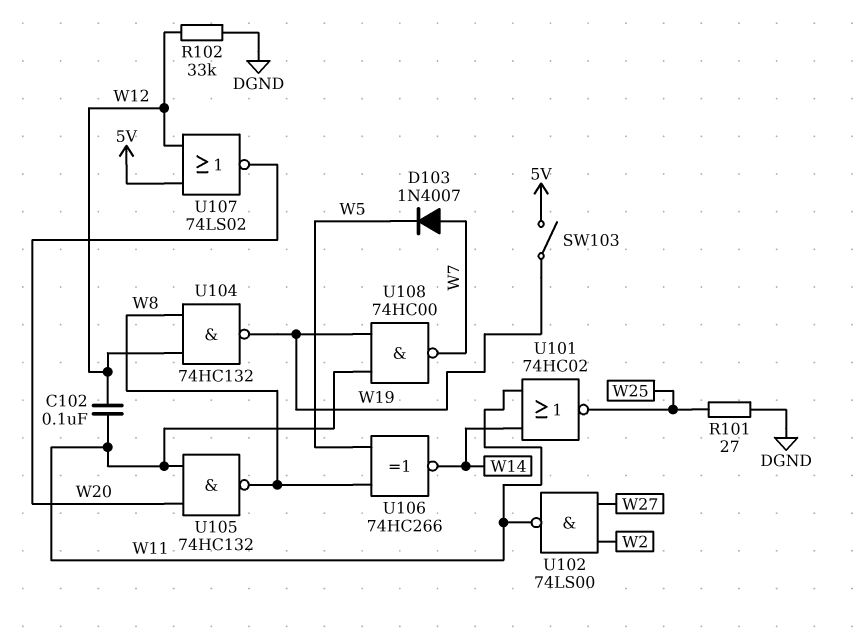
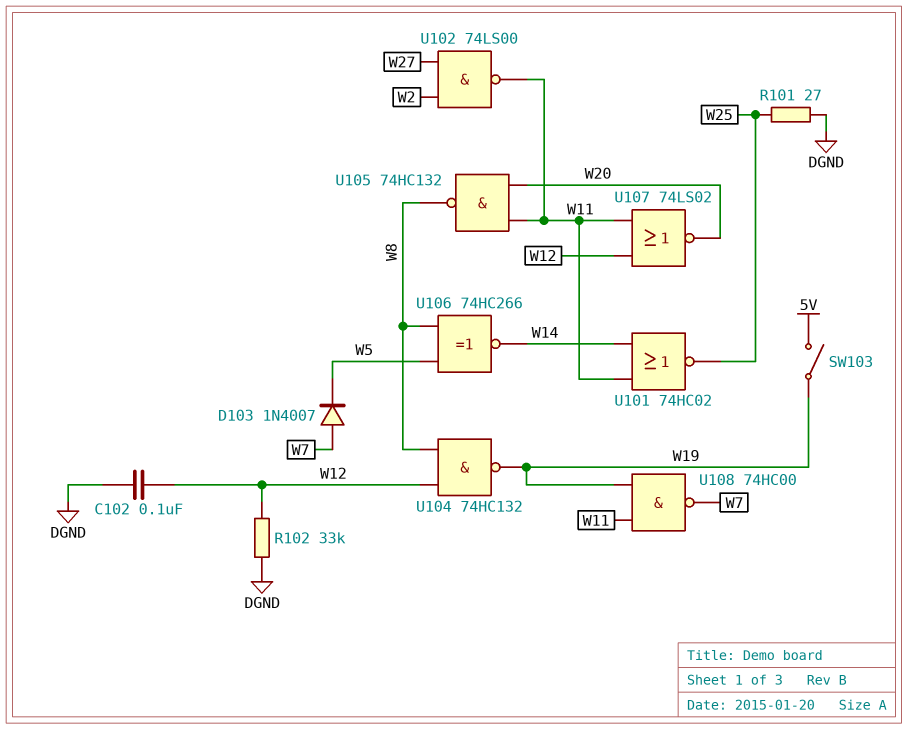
C102: 100nF (W11, W12) -> 100nF (DGND, W12)
U107: NOR 74LS02 (in 5V, in W12, out W20) -> NOR 74LS02 (in W11, in W12, out W20)

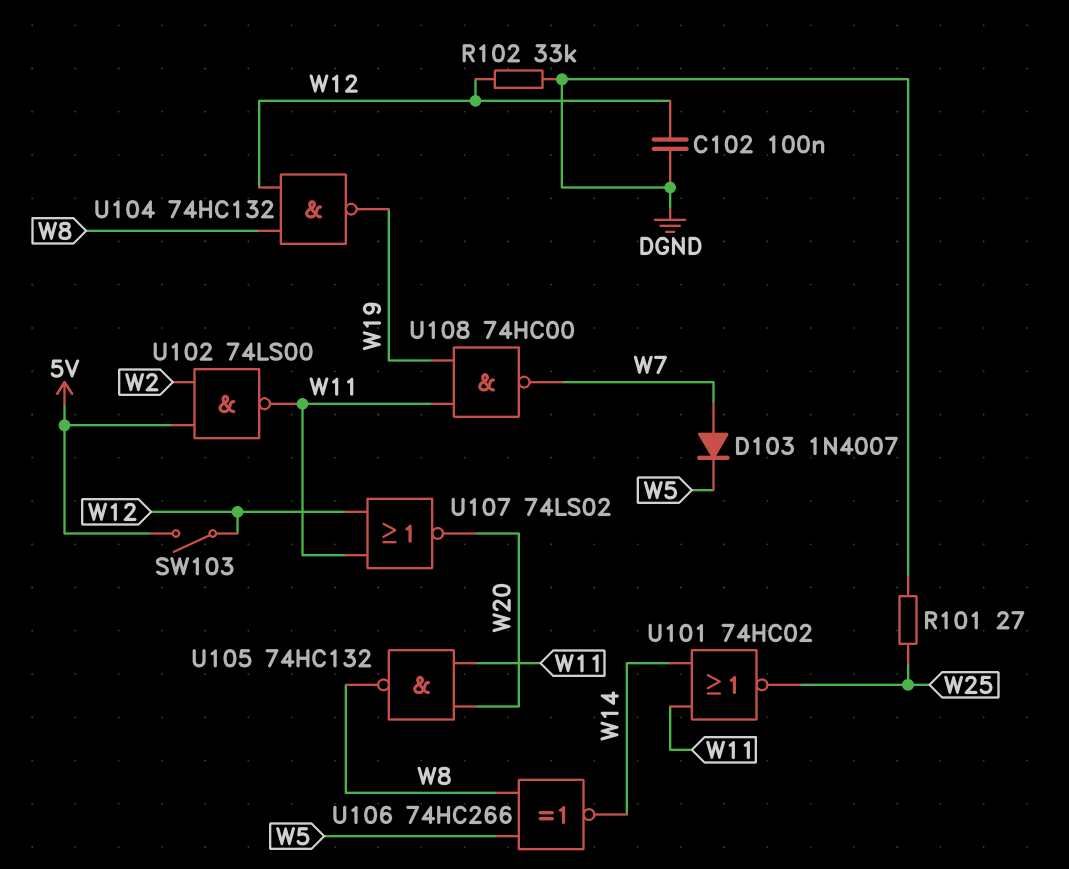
SW103: switch (5V, W19) -> switch (5V, W12)
U102: NAND 74LS00 (in W2, in W27, out W11) -> NAND 74LS00 (in 5V, in W2, out W11)

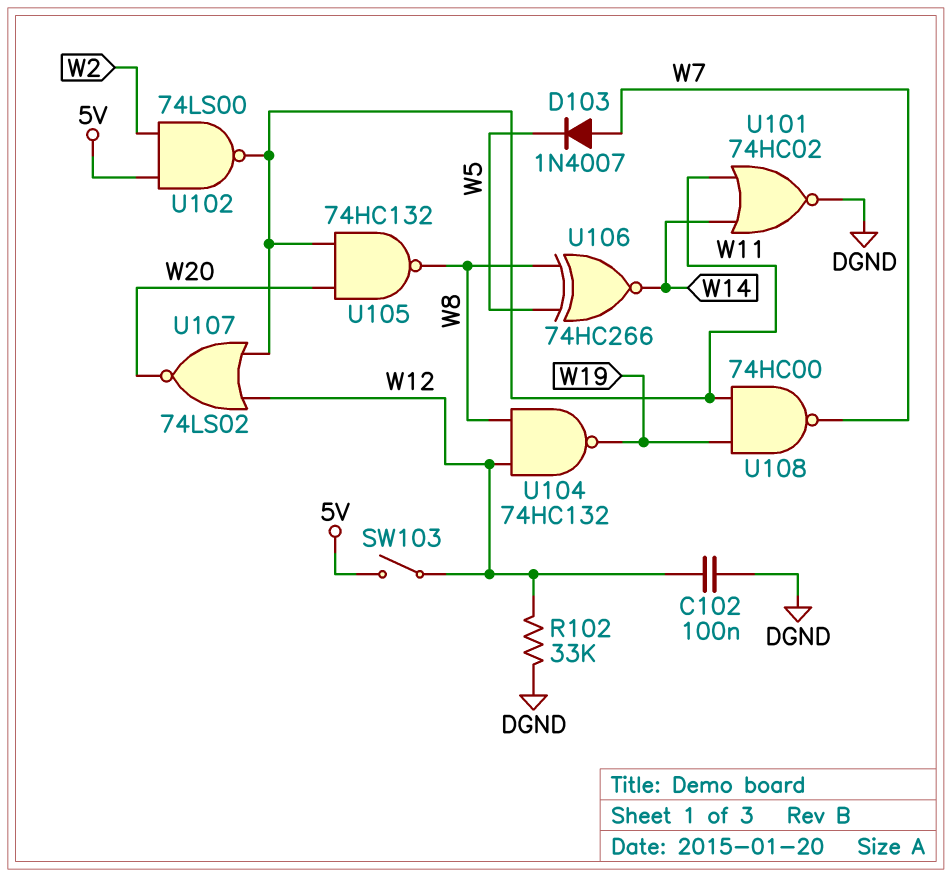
R101: 27 (DGND, W25) -> none
U101: NOR 74HC02 (in W11, in W14, out W25) -> NOR 74HC02 (in W11, in W14, out DGND)

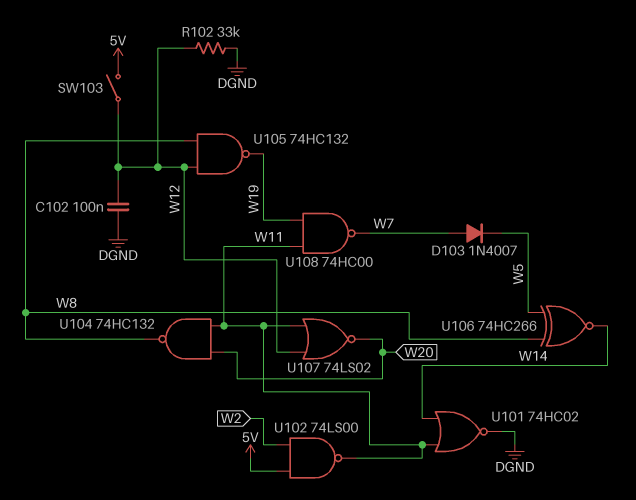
U104: NAND 74HC132 (in W8, in W12, out W19) -> NAND 74HC132 (in W11, in W20, out W8)
U105: NAND 74HC132 (in W11, in W20, out W8) -> NAND 74HC132 (in W8, in W12, out W19)

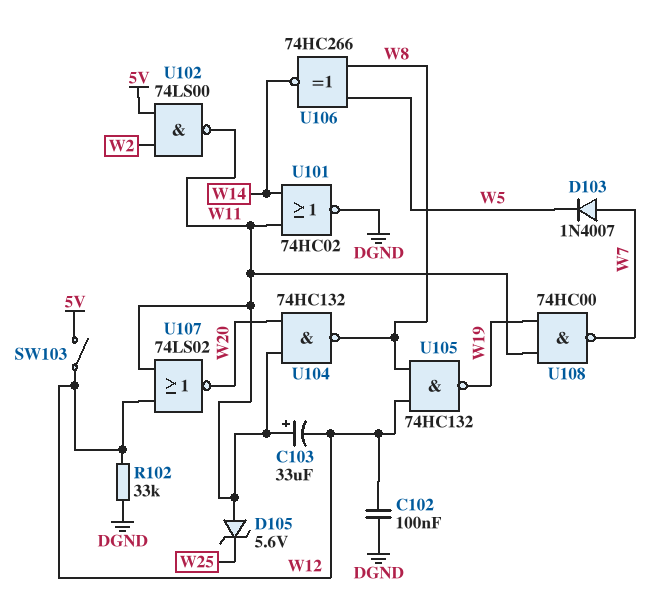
C103: none -> 33uF (plus W11, minus W12)
D105: none -> zener 5.6V (A W11, K W25)

